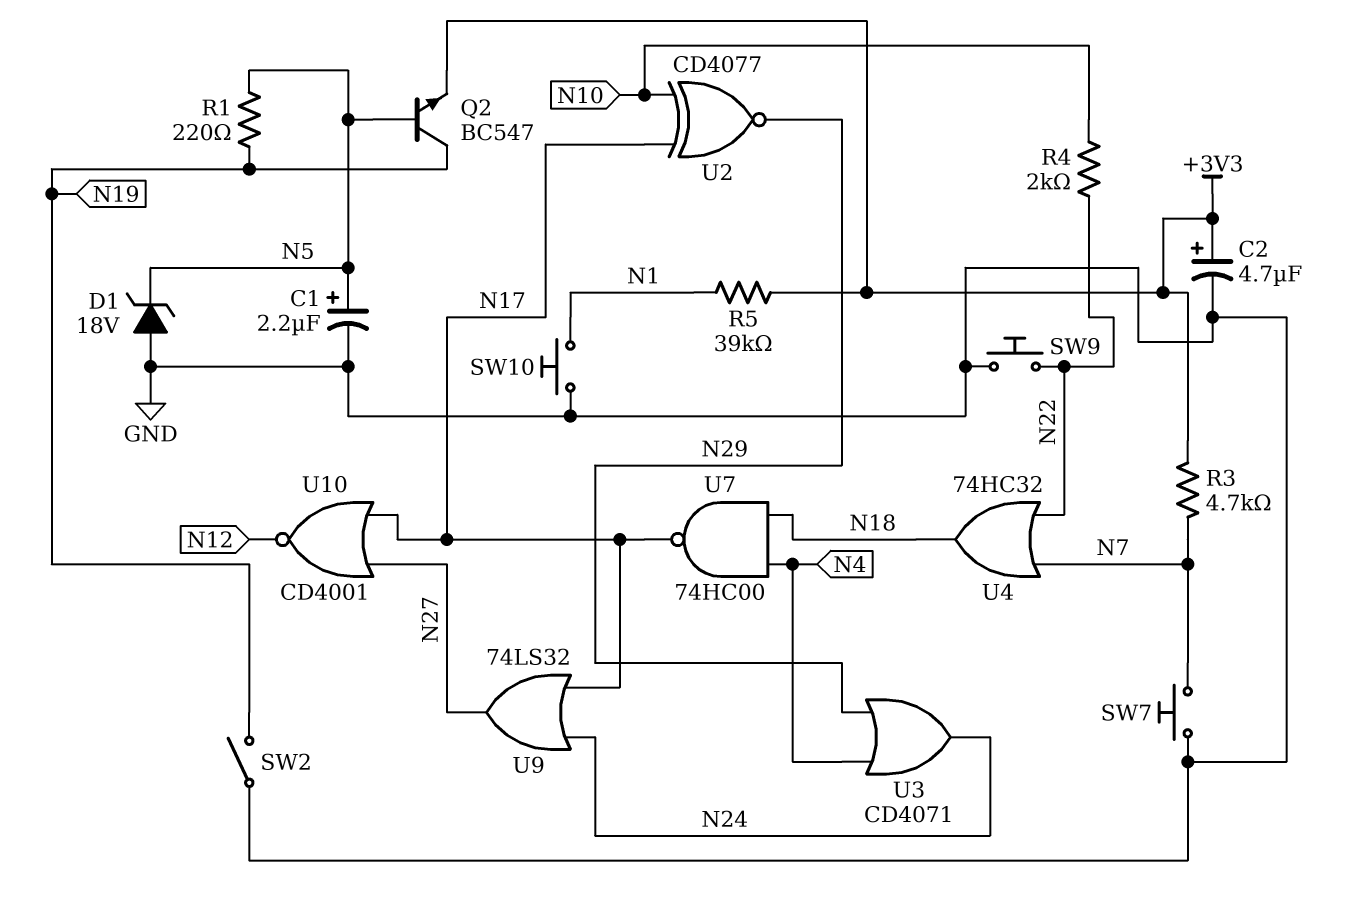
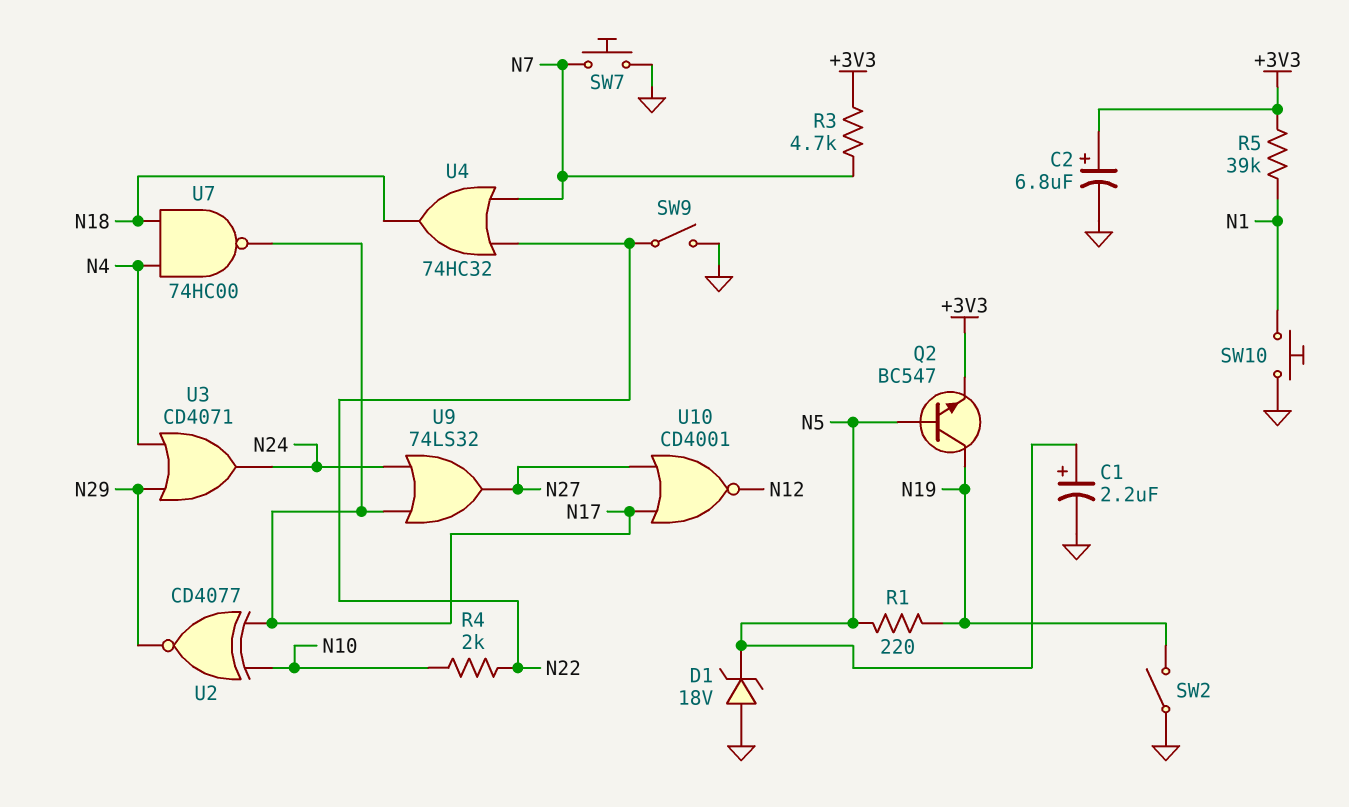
C2: 4.7uF (plus +3V3, minus GND) -> 6.8uF (plus +3V3, minus GND)
SW9: button (GND, N22) -> switch (GND, N22)

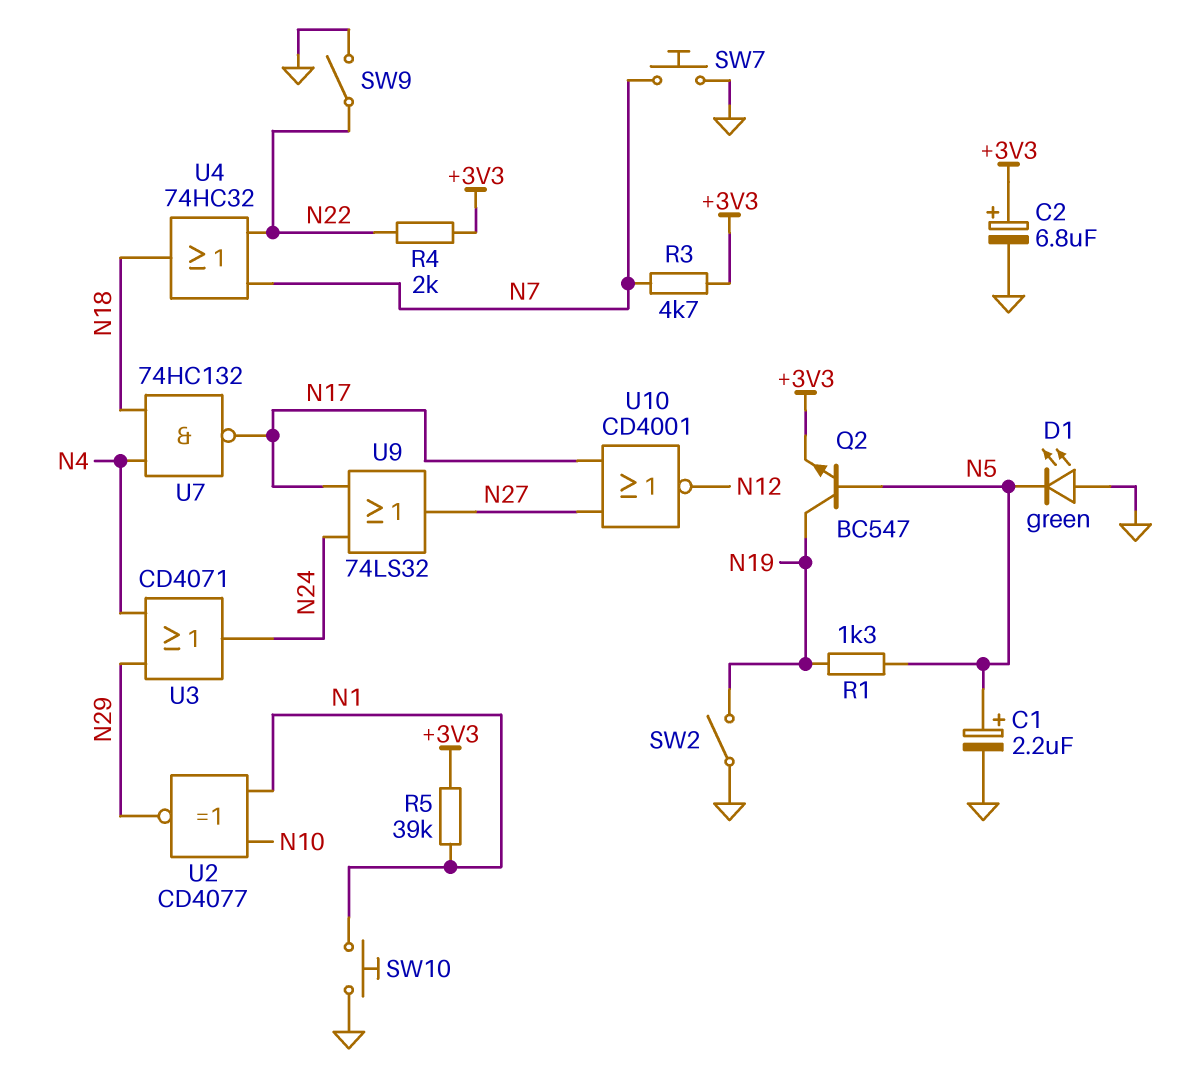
D1: zener 18V (A GND, K N5) -> LED green (A GND, K N5)
R1: 220 (N5, N19) -> 1.3k (N5, N19)
R4: 2k (N10, N22) -> 2k (+3V3, N22)
U2: XNOR CD4077 (in N10, in N17, out N29) -> XNOR CD4077 (in N1, in N10, out N29)
U7: NAND 74HC00 (in N4, in N18, out N17) -> NAND 74HC132 (in N4, in N18, out N17)

